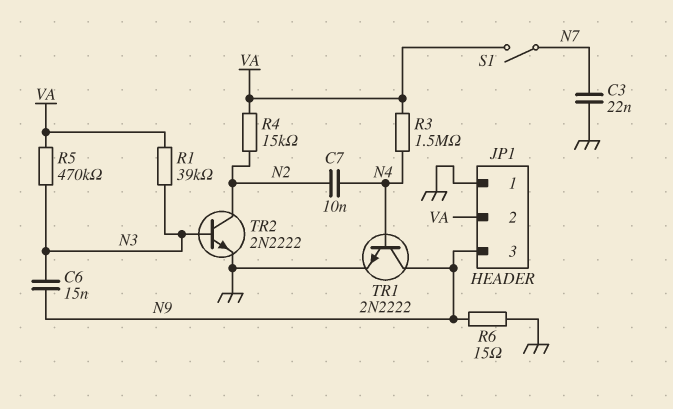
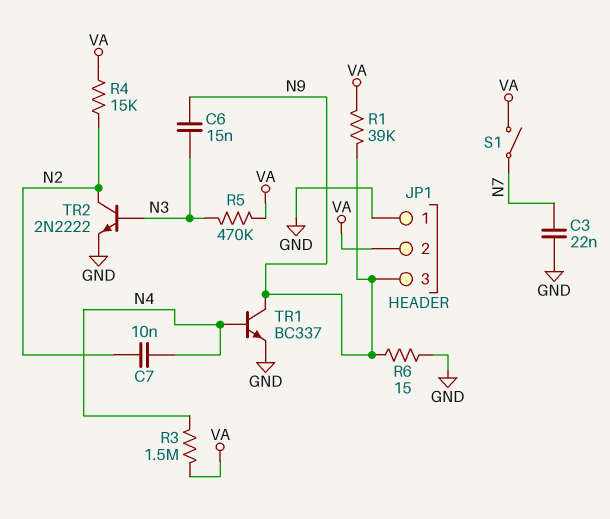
R1: 39k (N3, VA) -> 39k (N9, VA)
TR1: NPN 2N2222 (B N4, C N9, E GND) -> NPN BC337 (B N4, C N9, E GND)

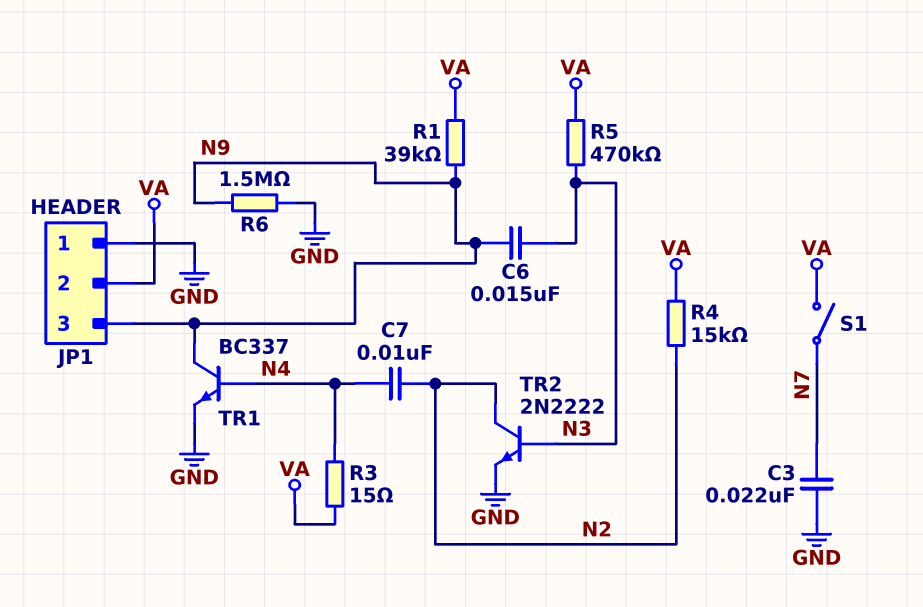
R3: 1.5M (N4, VA) -> 15 (N4, VA)
R6: 15 (GND, N9) -> 1.5M (GND, N9)

